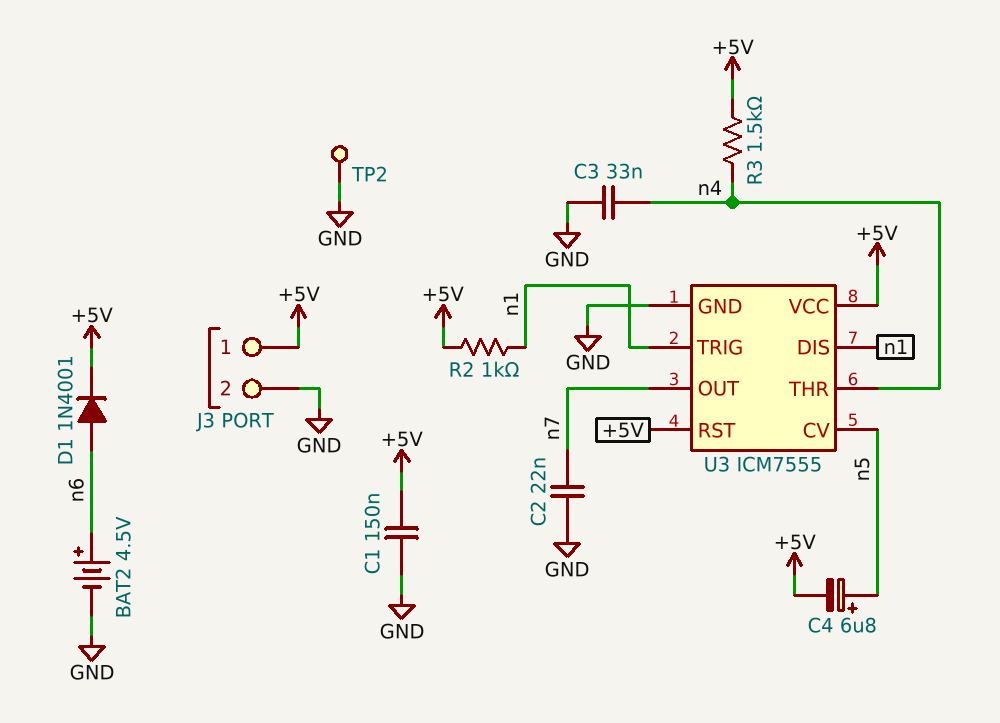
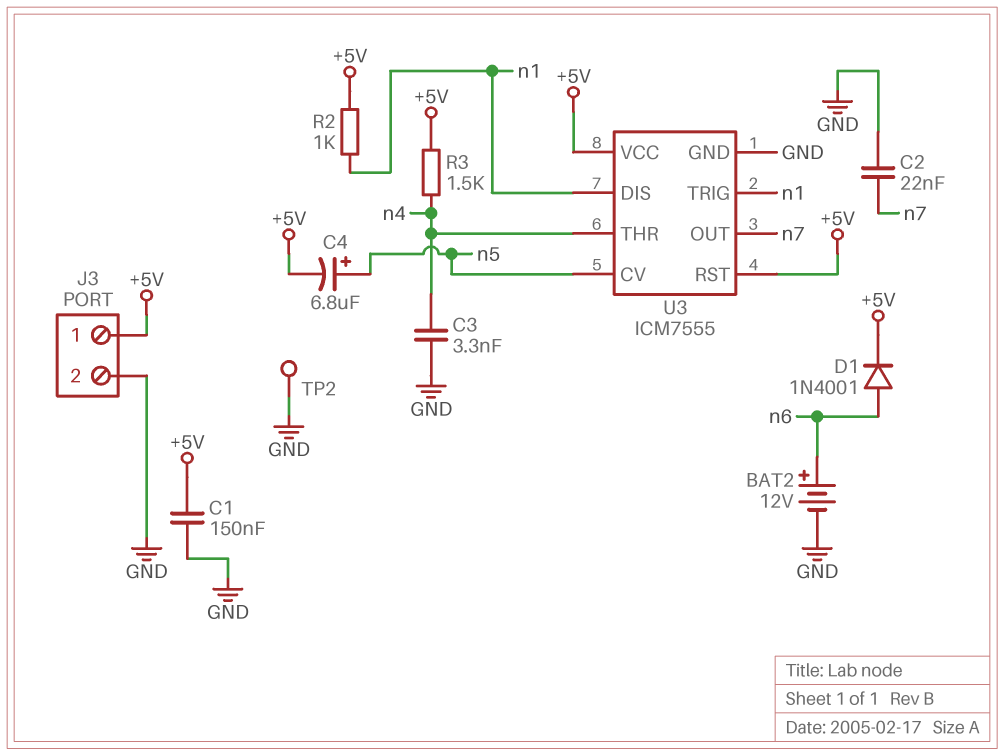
BAT2: 4.5V (plus n6, minus GND) -> 12V (plus n6, minus GND)
C3: 33nF (GND, n4) -> 3.3nF (GND, n4)

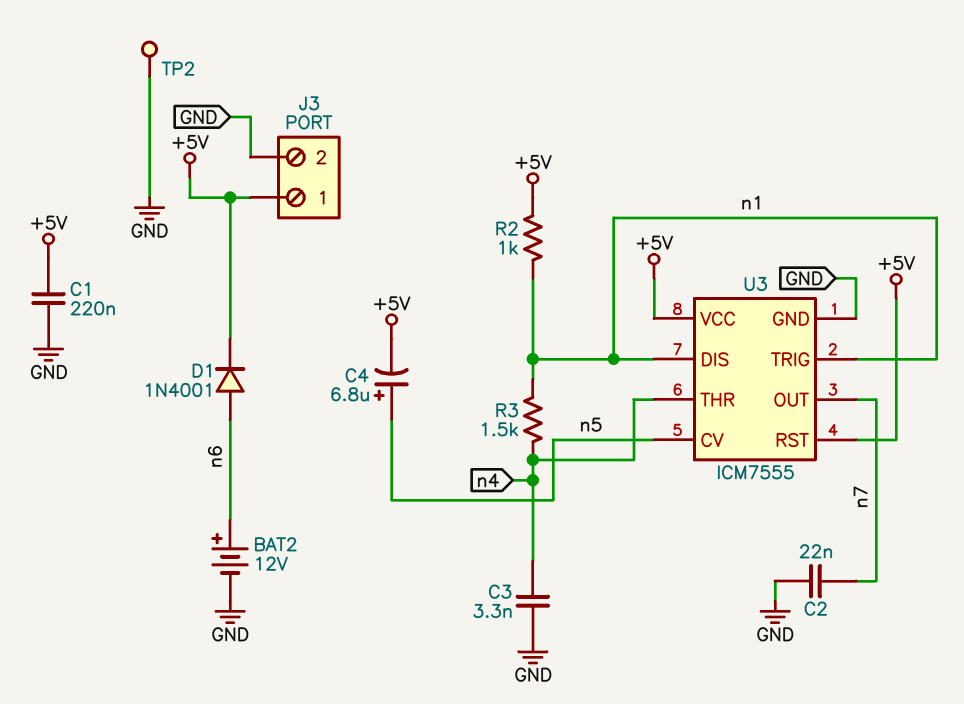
C1: 150nF (+5V, GND) -> 220nF (+5V, GND)
R3: 1.5k (+5V, n4) -> 1.5k (n1, n4)

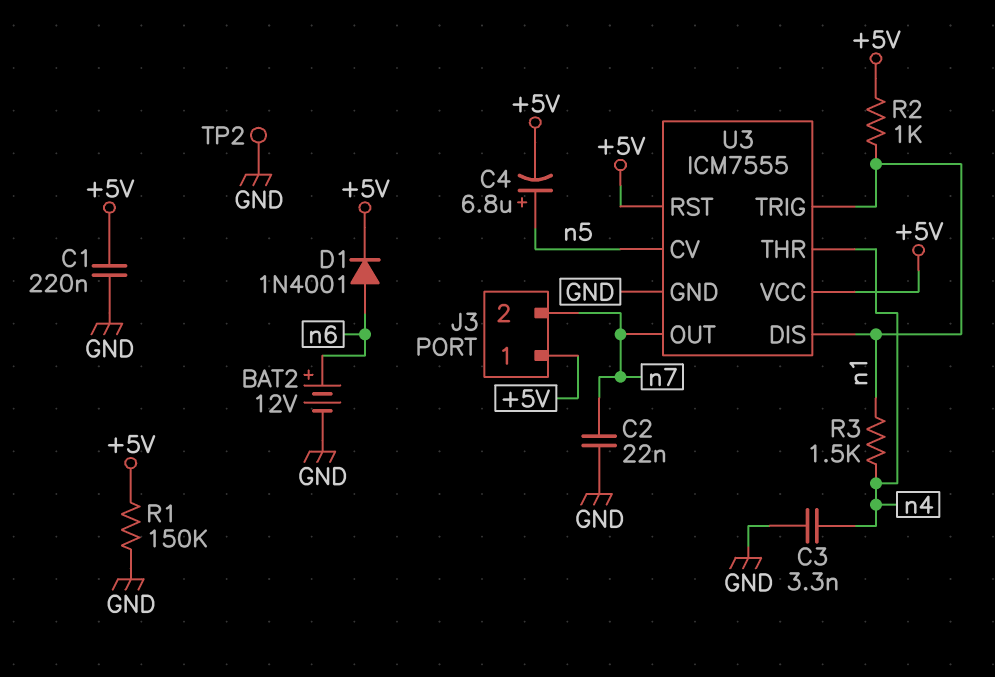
J3 pin 2: GND -> n7
R1: none -> 150k (+5V, GND)

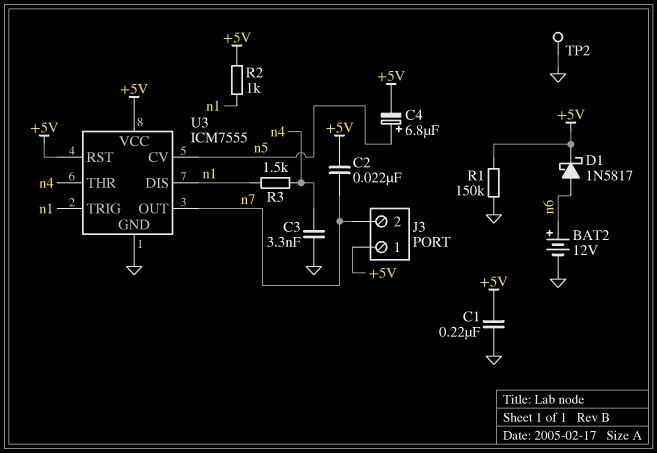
C2: 22nF (GND, n7) -> 22nF (+5V, n7)
D1: diode 1N4001 (A n6, K +5V) -> schottky 1N5817 (A n6, K +5V)

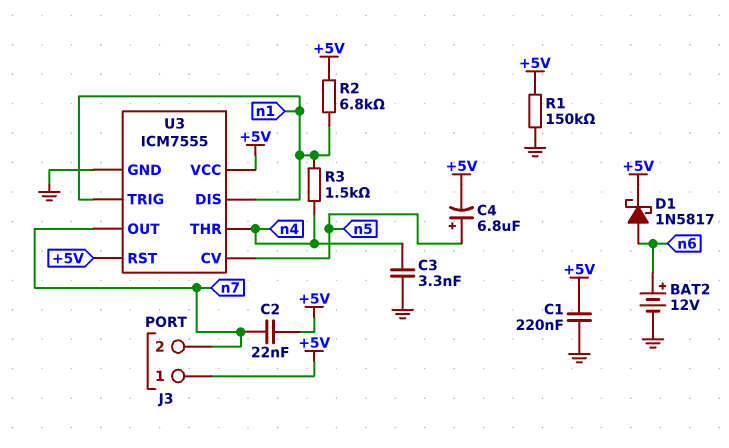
R2: 1k (+5V, n1) -> 6.8k (+5V, n1)
TP2: test point (GND) -> none

